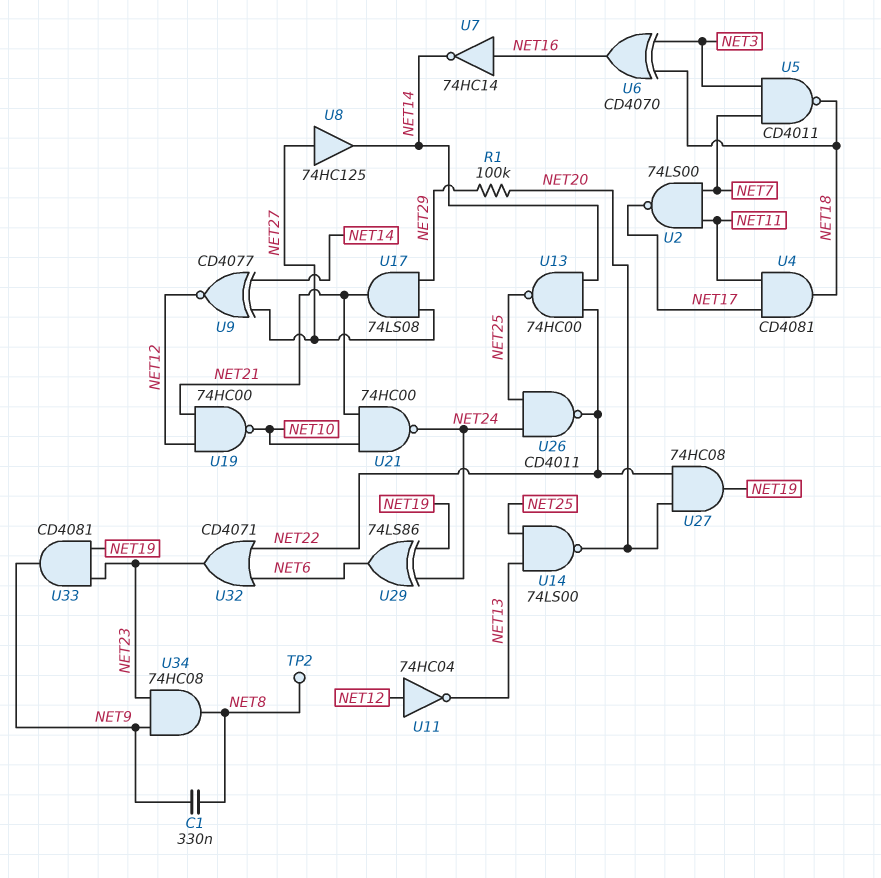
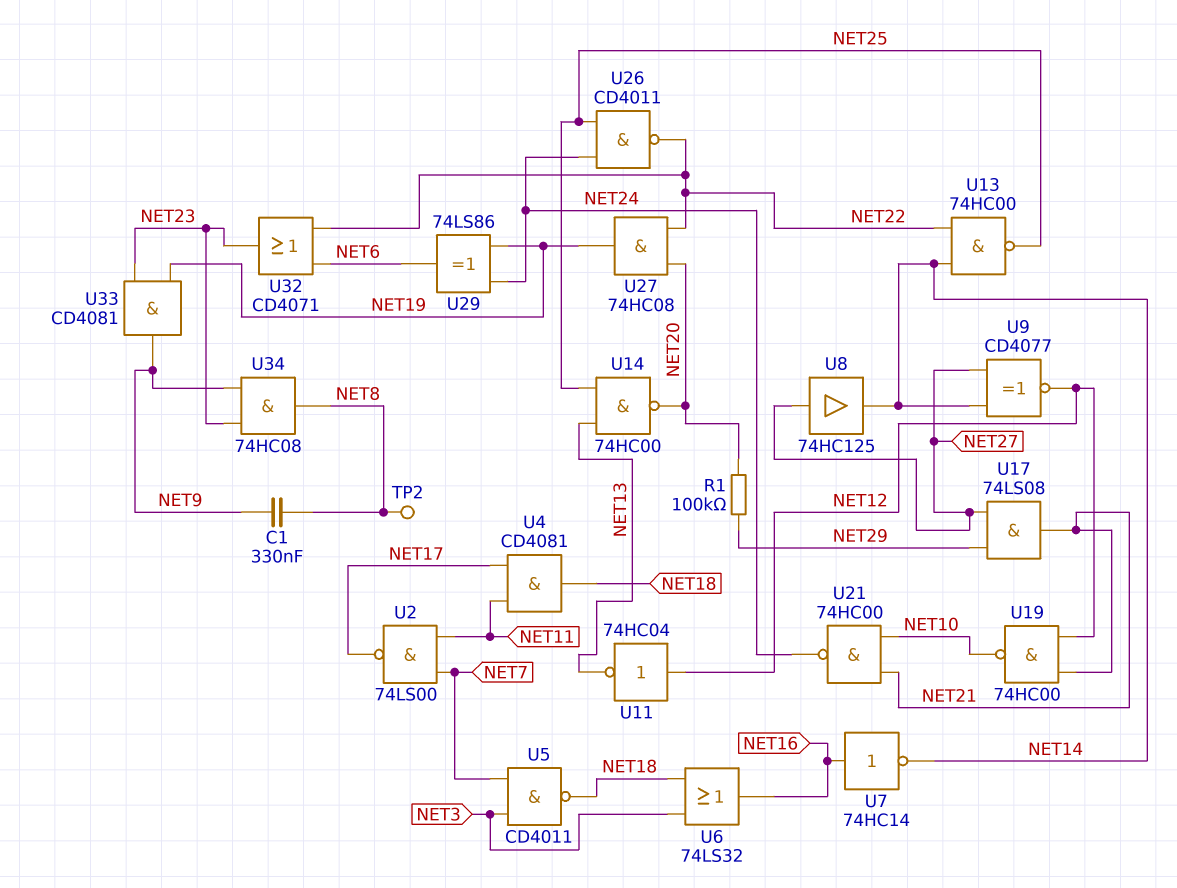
U6: XOR CD4070 (in NET3, in NET18, out NET16) -> OR 74LS32 (in NET3, in NET18, out NET16)
U14: NAND 74LS00 (in NET13, in NET25, out NET20) -> NAND 74HC00 (in NET13, in NET25, out NET20)

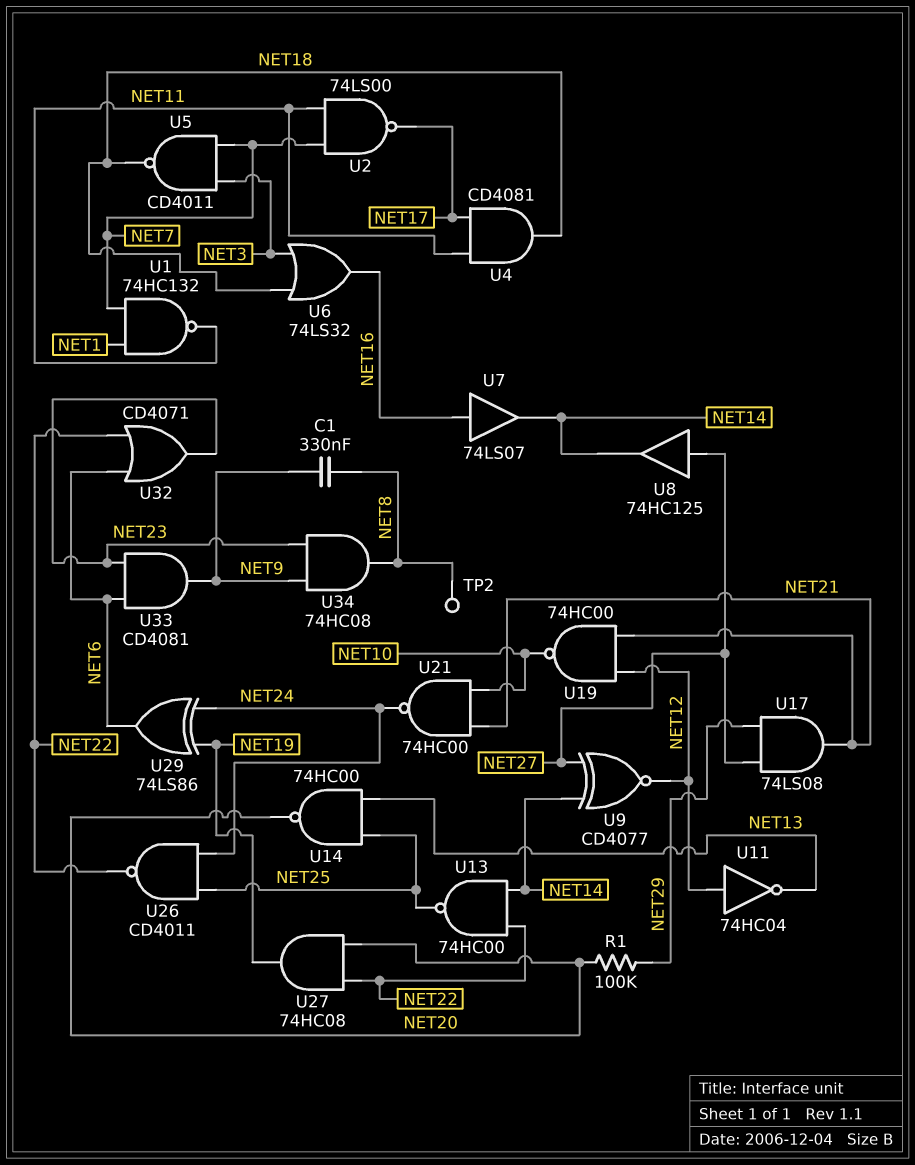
U1: none -> NAND 74HC132 (in NET1, in NET7, out NET11)
U7: NOT 74HC14 (in NET16, out NET14) -> buffer 74LS07 (in NET16, out NET14)
U33: AND CD4081 (in NET19, in NET23, out NET9) -> AND CD4081 (in NET6, in NET23, out NET9)

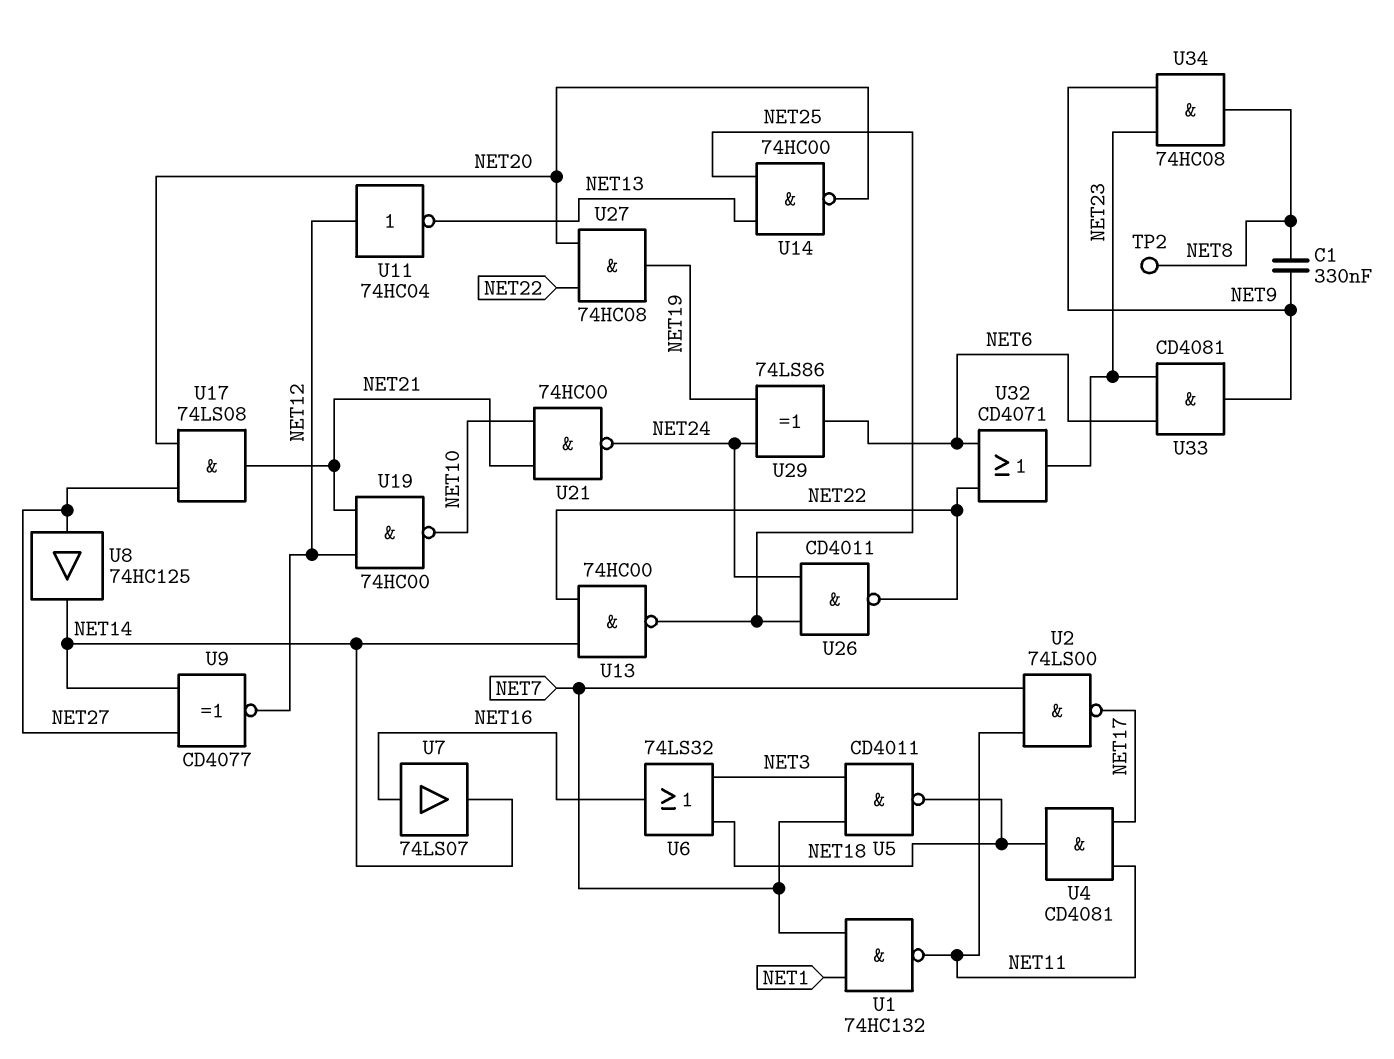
R1: 100k (NET20, NET29) -> none
U17: AND 74LS08 (in NET27, in NET29, out NET21) -> AND 74LS08 (in NET20, in NET27, out NET21)

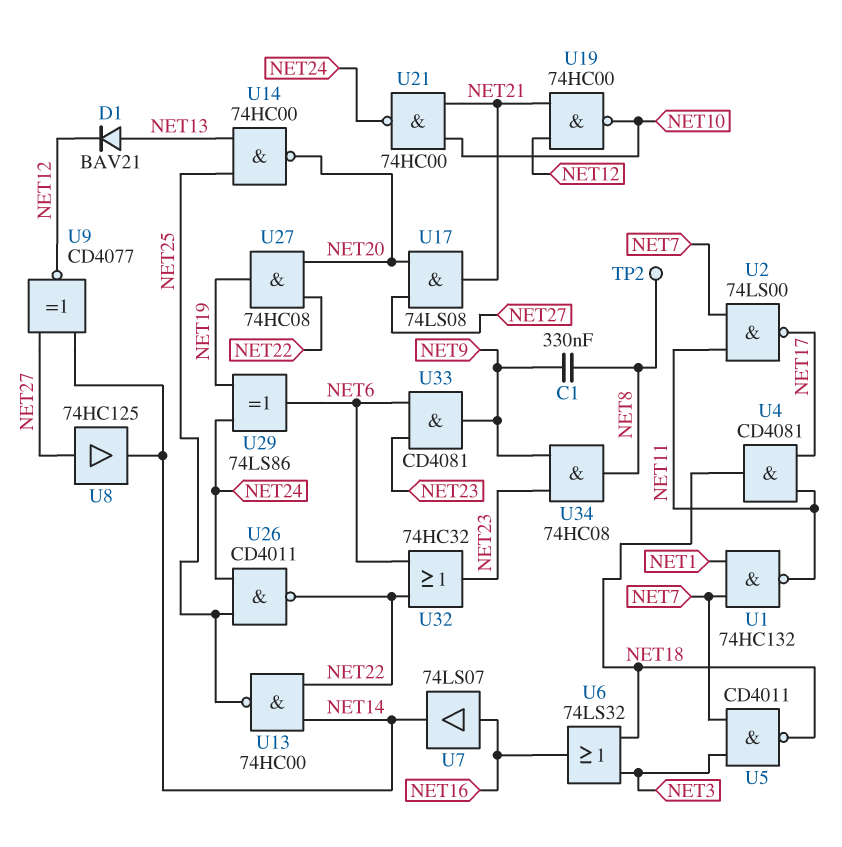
D1: none -> diode BAV21 (A NET13, K NET12)
U11: NOT 74HC04 (in NET12, out NET13) -> none
U32: OR CD4071 (in NET6, in NET22, out NET23) -> OR 74HC32 (in NET6, in NET22, out NET23)

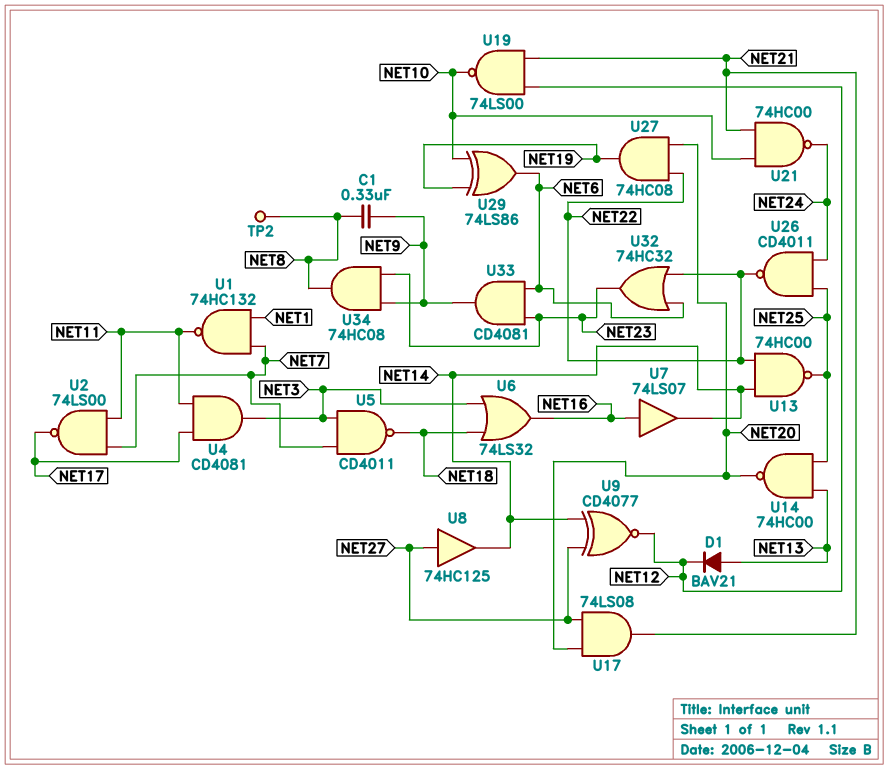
U4: AND CD4081 (in NET11, in NET17, out NET18) -> AND CD4081 (in NET11, in NET17, out NET3)
U19: NAND 74HC00 (in NET12, in NET21, out NET10) -> NAND 74LS00 (in NET12, in NET21, out NET10)
U29: XOR 74LS86 (in NET19, in NET24, out NET6) -> XOR 74LS86 (in NET10, in NET19, out NET6)

